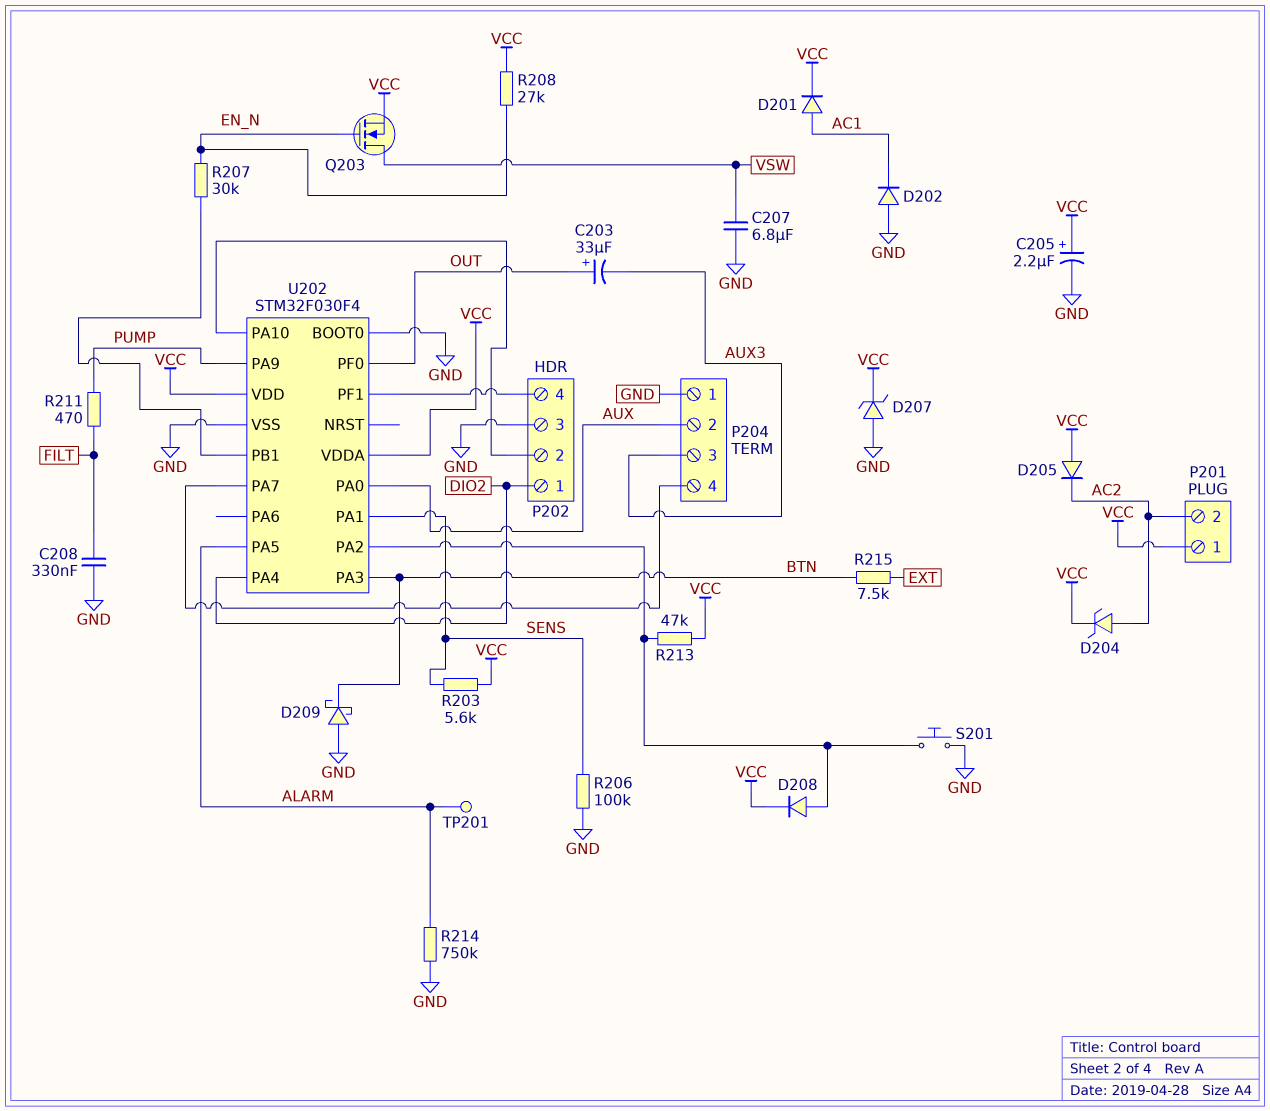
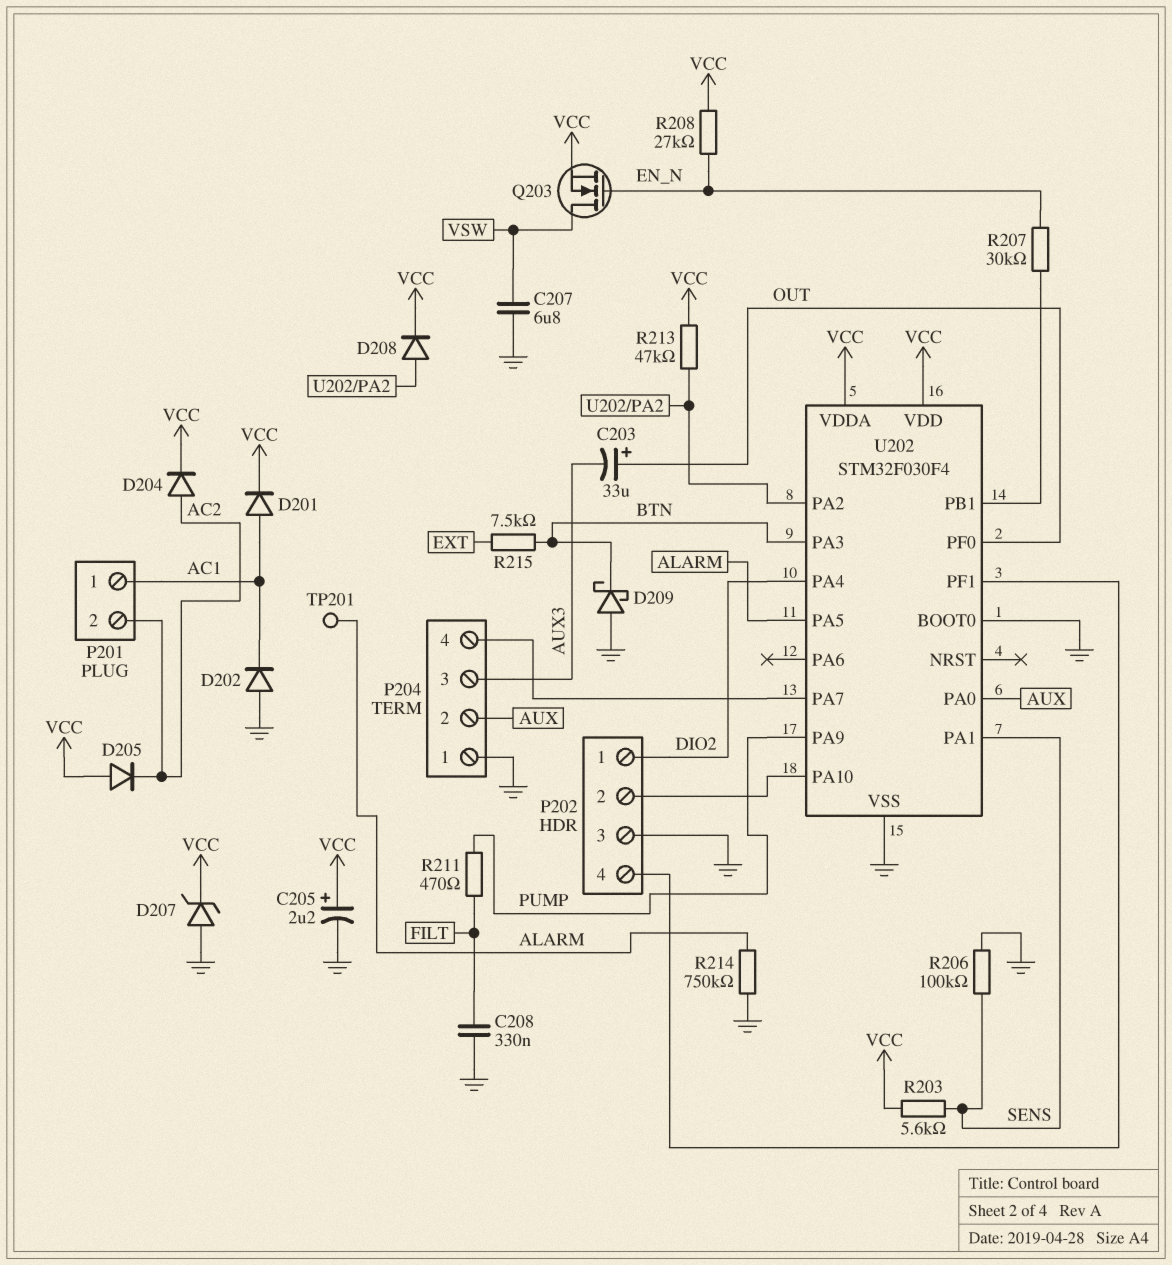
D204: zener (A AC2, K VCC) -> diode (A AC2, K VCC)
P201 pin 1: VCC -> AC1
S201: button (GND, U202/PA2) -> none

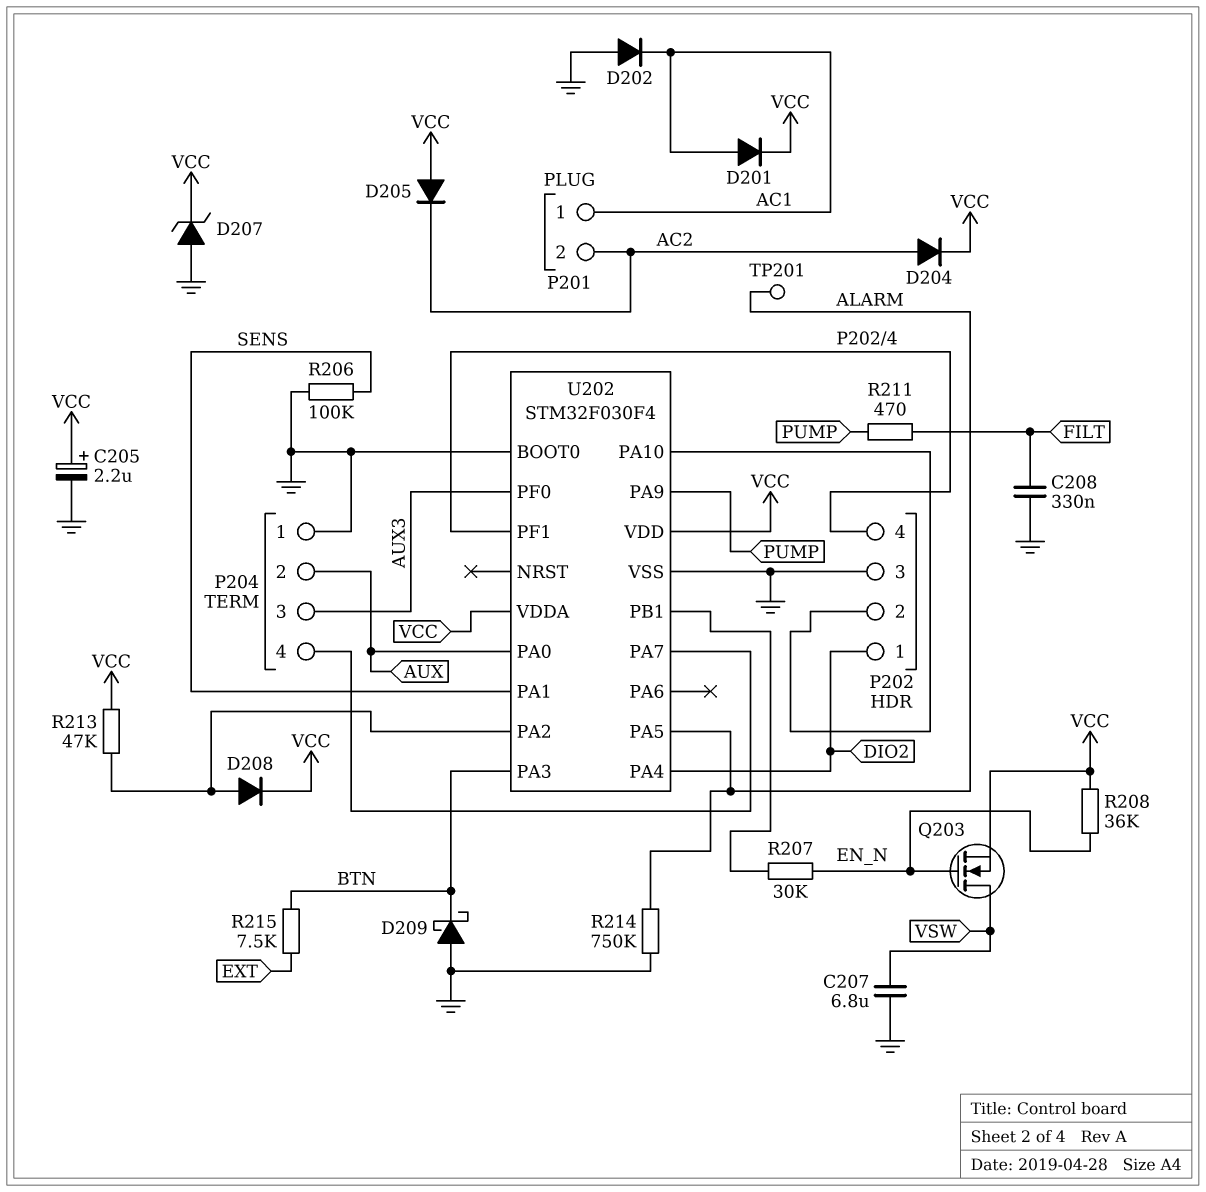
C203: 33uF (plus OUT, minus AUX3) -> none
R203: 5.6k (SENS, VCC) -> none
R208: 27k (EN_N, VCC) -> 36k (EN_N, VCC)
U202 pin PF0: OUT -> AUX3

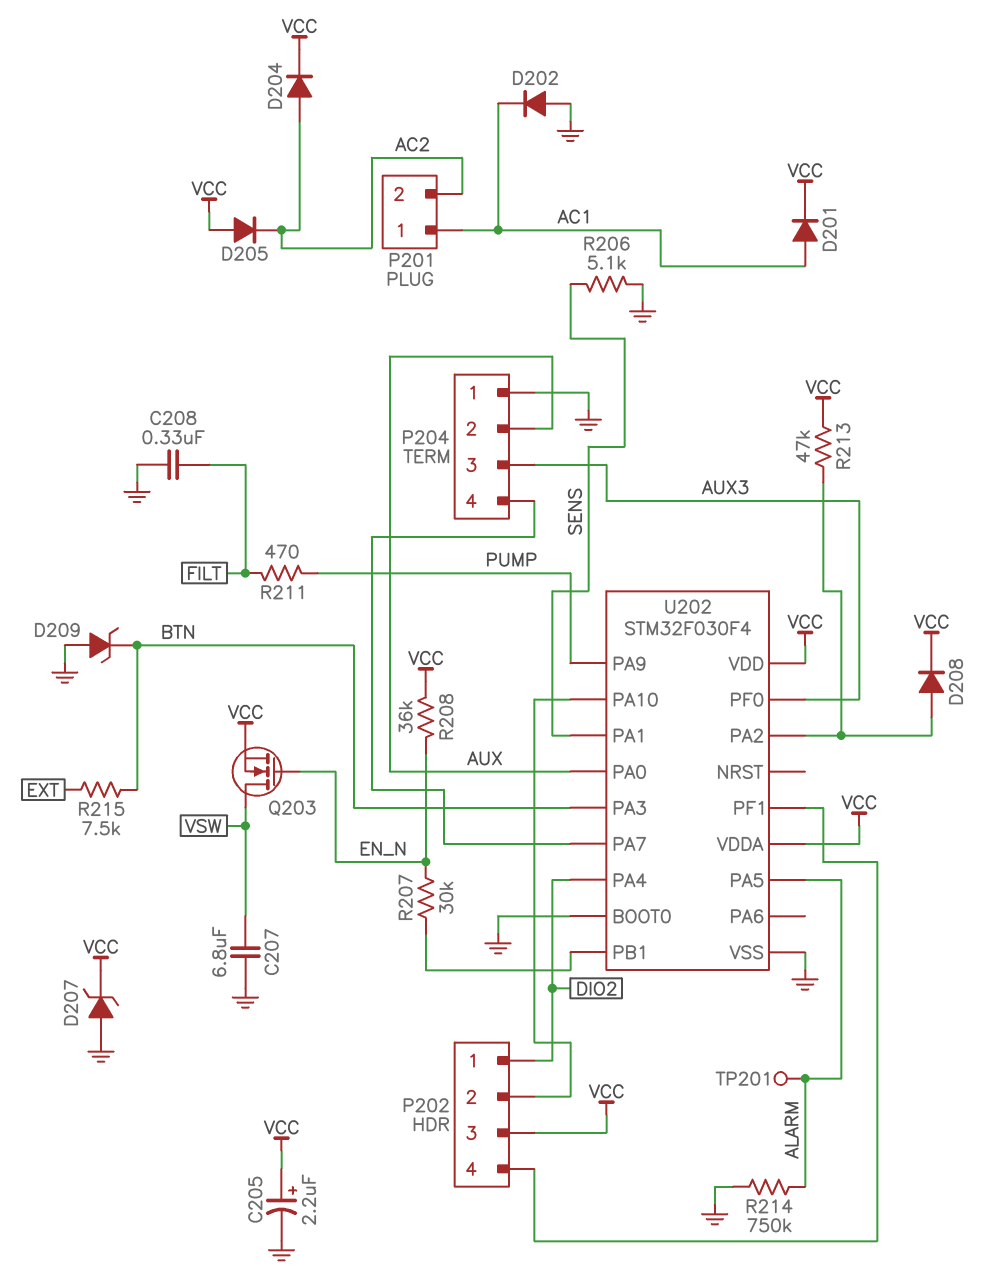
D209: schottky (A GND, K BTN) -> zener (A GND, K BTN)
P202 pin 3: GND -> VCC
R206: 100k (GND, SENS) -> 5.1k (GND, SENS)

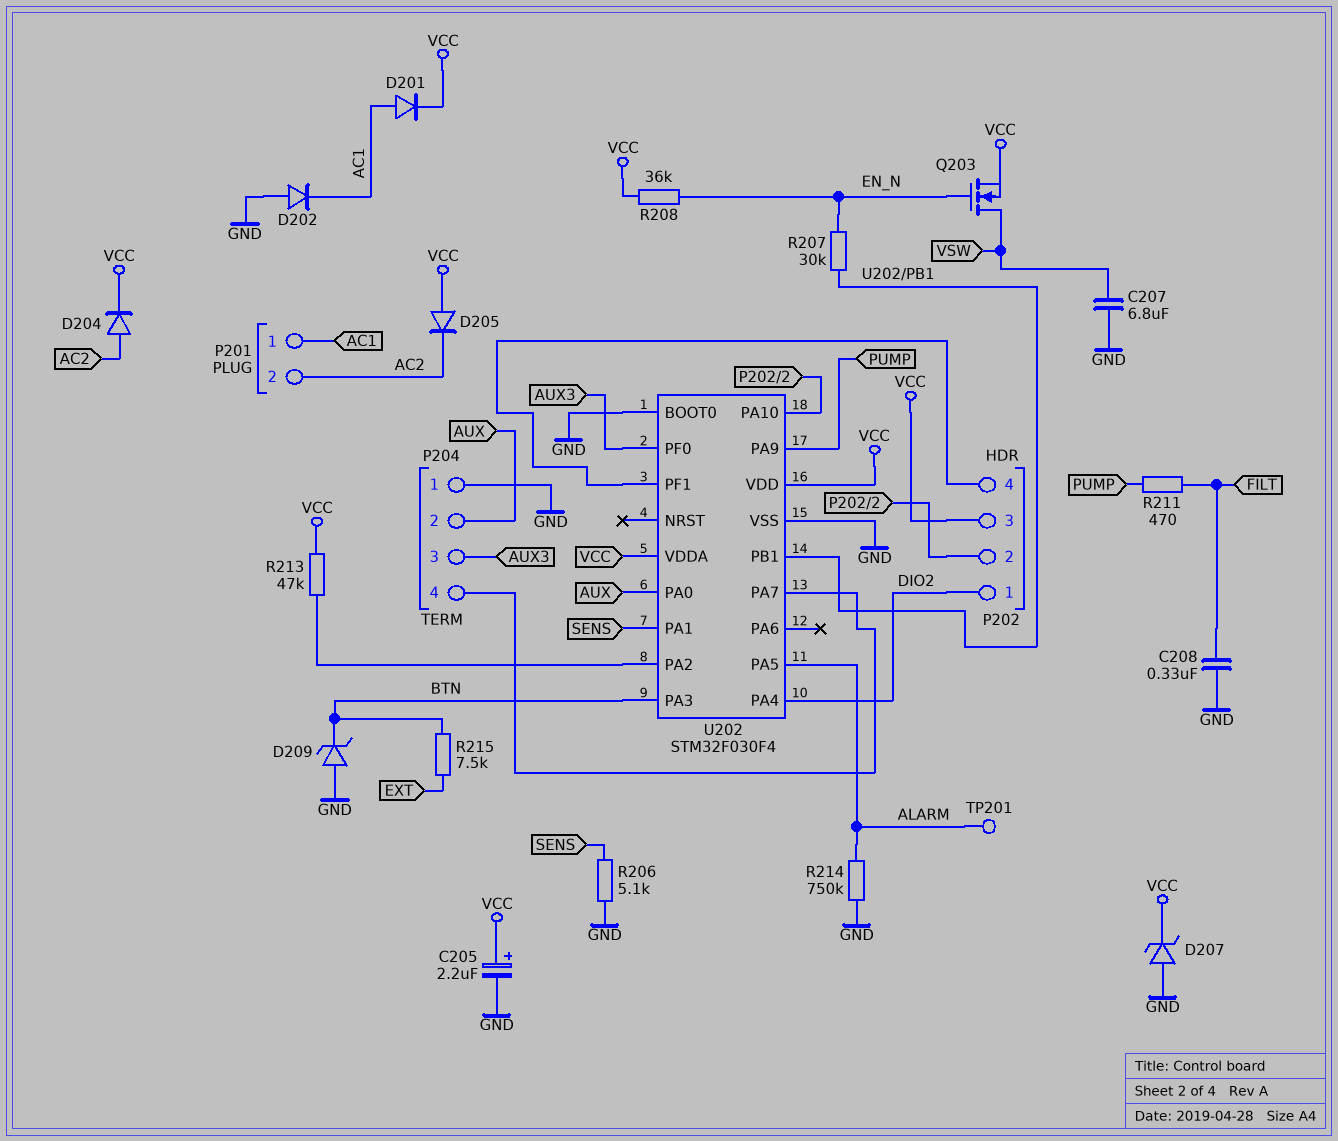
D208: diode (A U202/PA2, K VCC) -> none

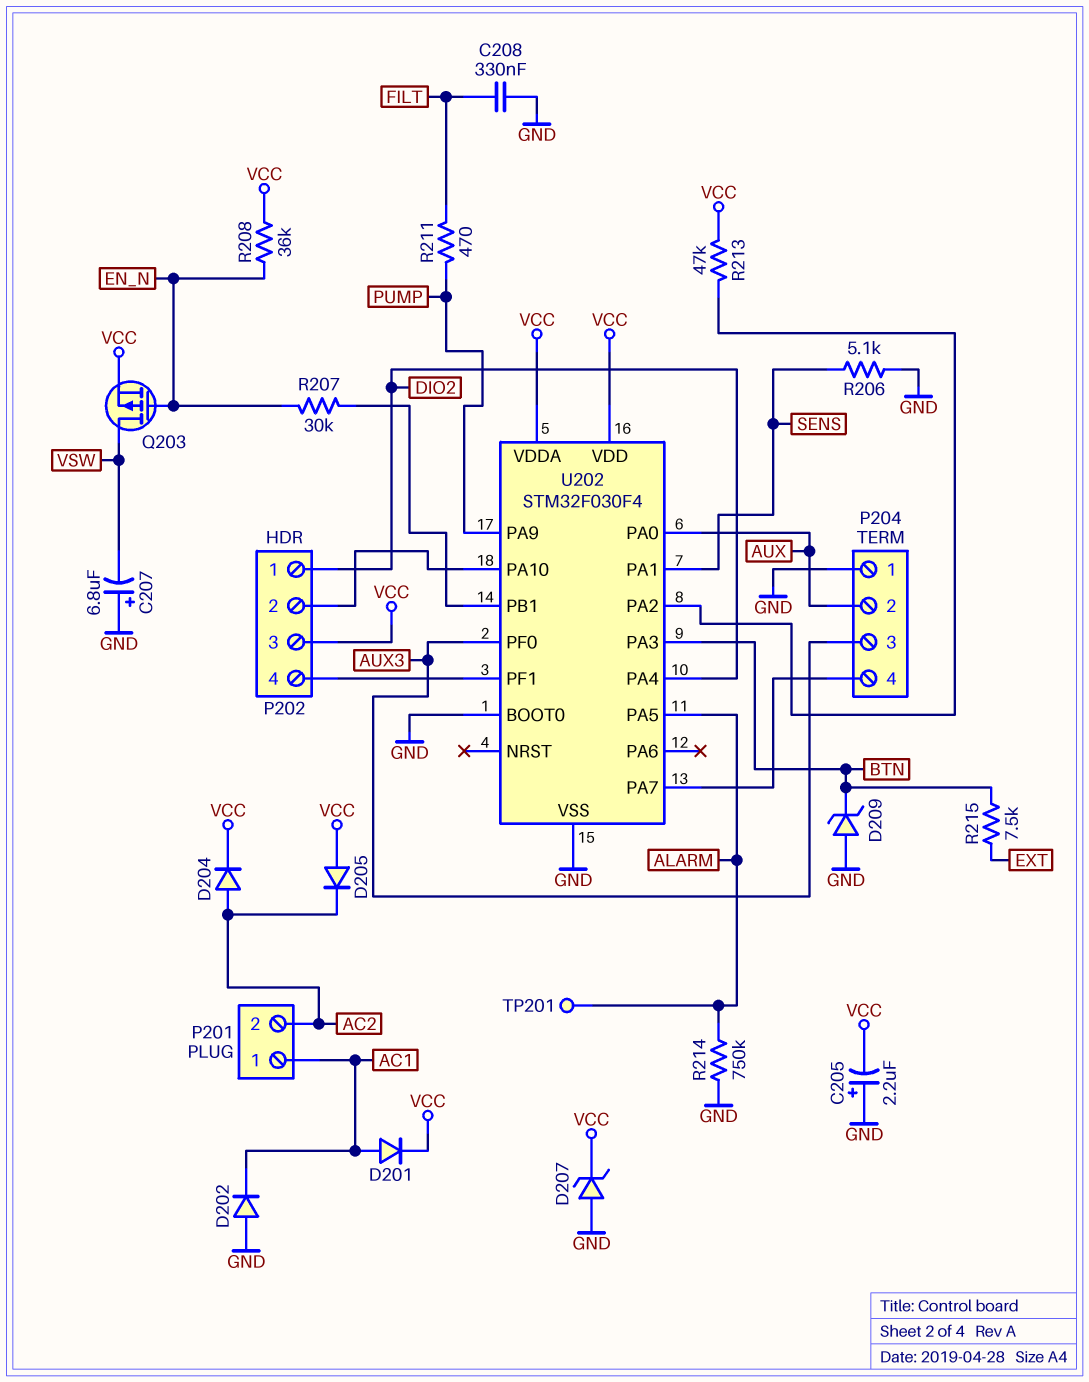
C205: 2.2uF (plus VCC, minus GND) -> 2.2uF (plus GND, minus VCC)
C207: 6.8uF (GND, VSW) -> 6.8uF (plus GND, minus VSW)
Q203: NMOS (G EN_N, D VSW, S VCC) -> PMOS (G EN_N, D VSW, S VCC)

